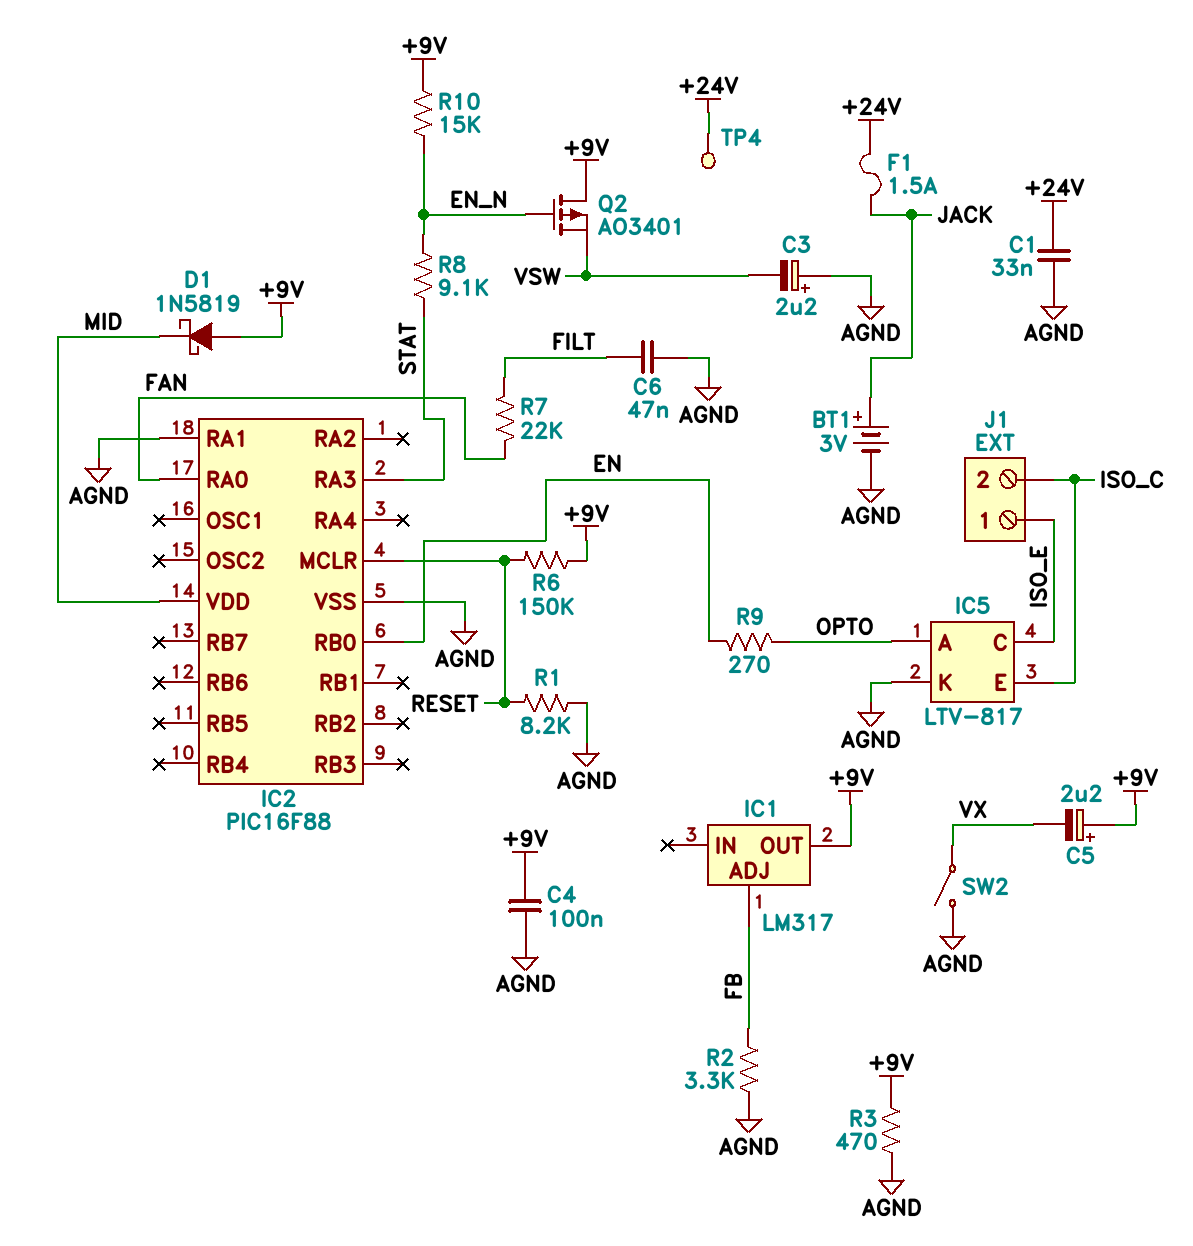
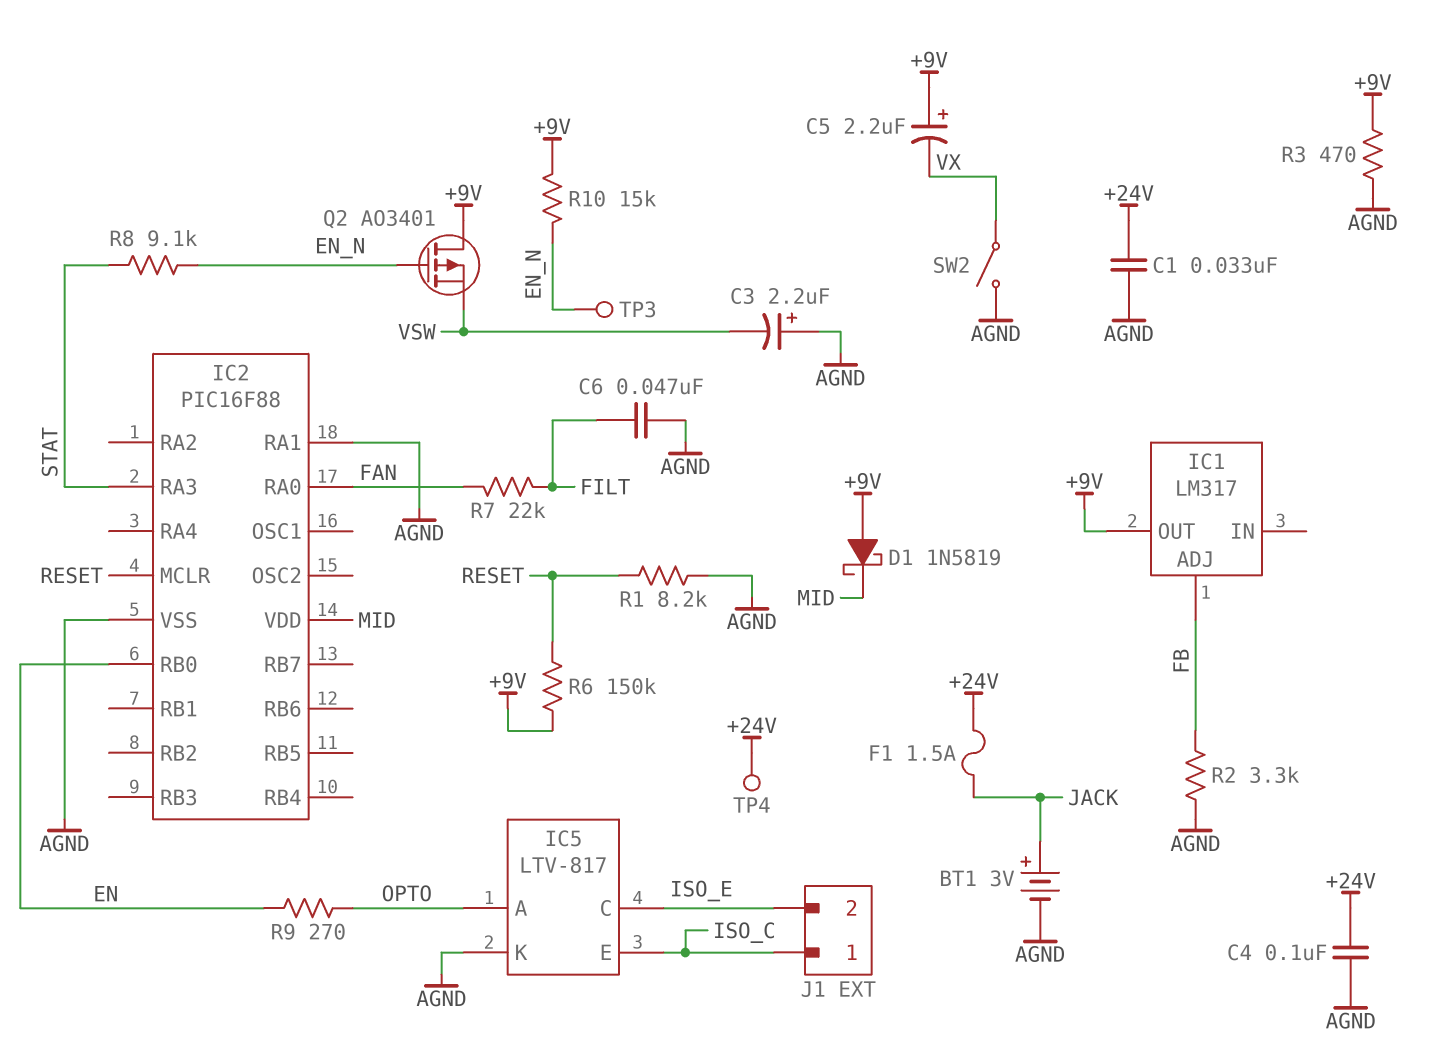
C4: 100nF (+9V, AGND) -> 100nF (+24V, AGND)
J1 pin 1: ISO_E -> ISO_C
J1 pin 2: ISO_C -> ISO_E
TP3: none -> test point (EN_N)

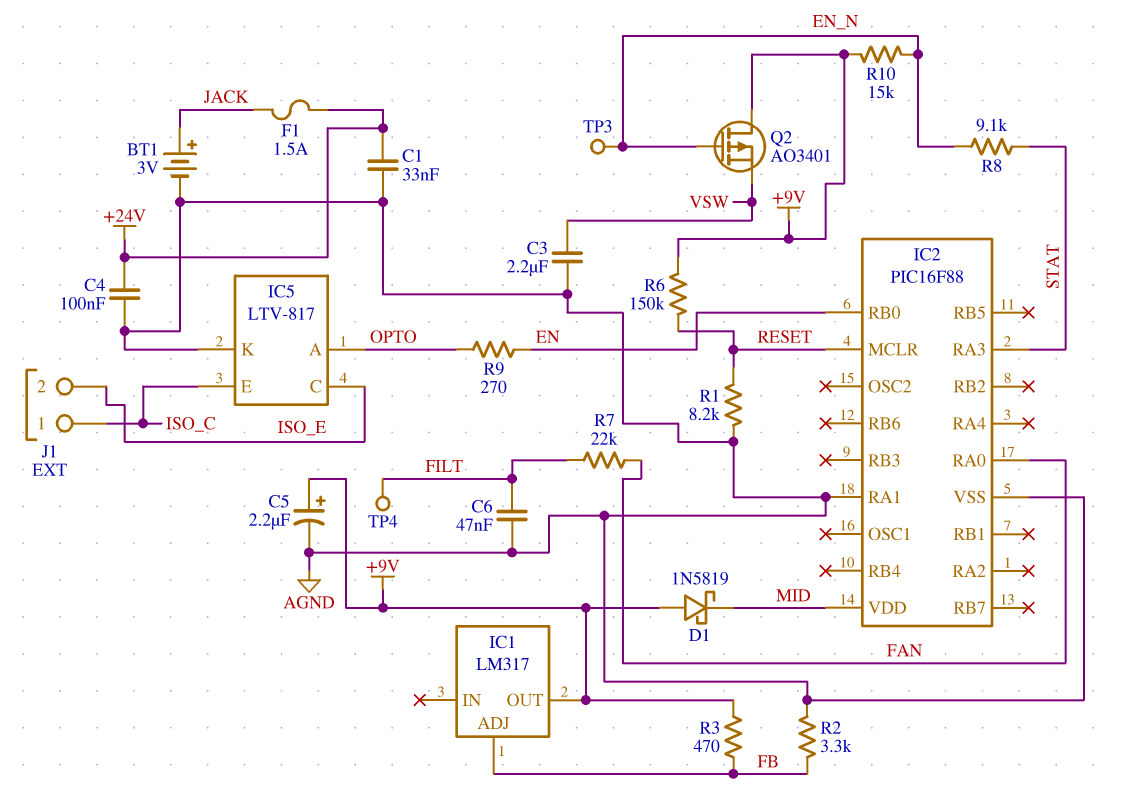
C3: 2.2uF (plus AGND, minus VSW) -> 2.2uF (AGND, VSW)
C5: 2.2uF (plus +9V, minus VX) -> 2.2uF (plus +9V, minus AGND)
R3: 470 (+9V, AGND) -> 470 (+9V, FB)
SW2: switch (AGND, VX) -> none
TP4: test point (+24V) -> test point (FILT)

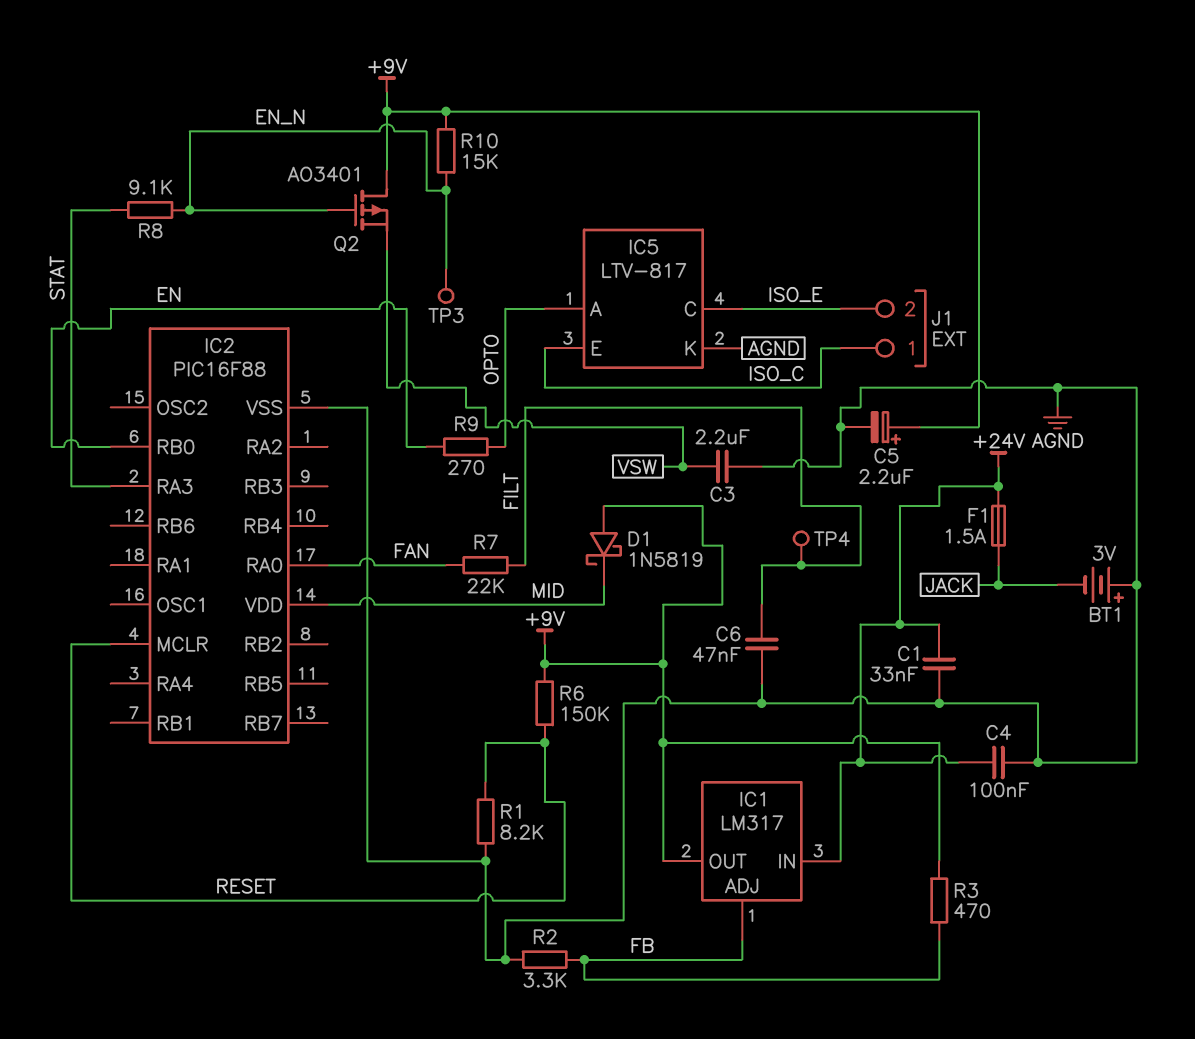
BT1: 3V (plus JACK, minus AGND) -> 3V (plus AGND, minus JACK)
IC1 pin IN: none -> +24V
IC2 pin RA1: AGND -> none

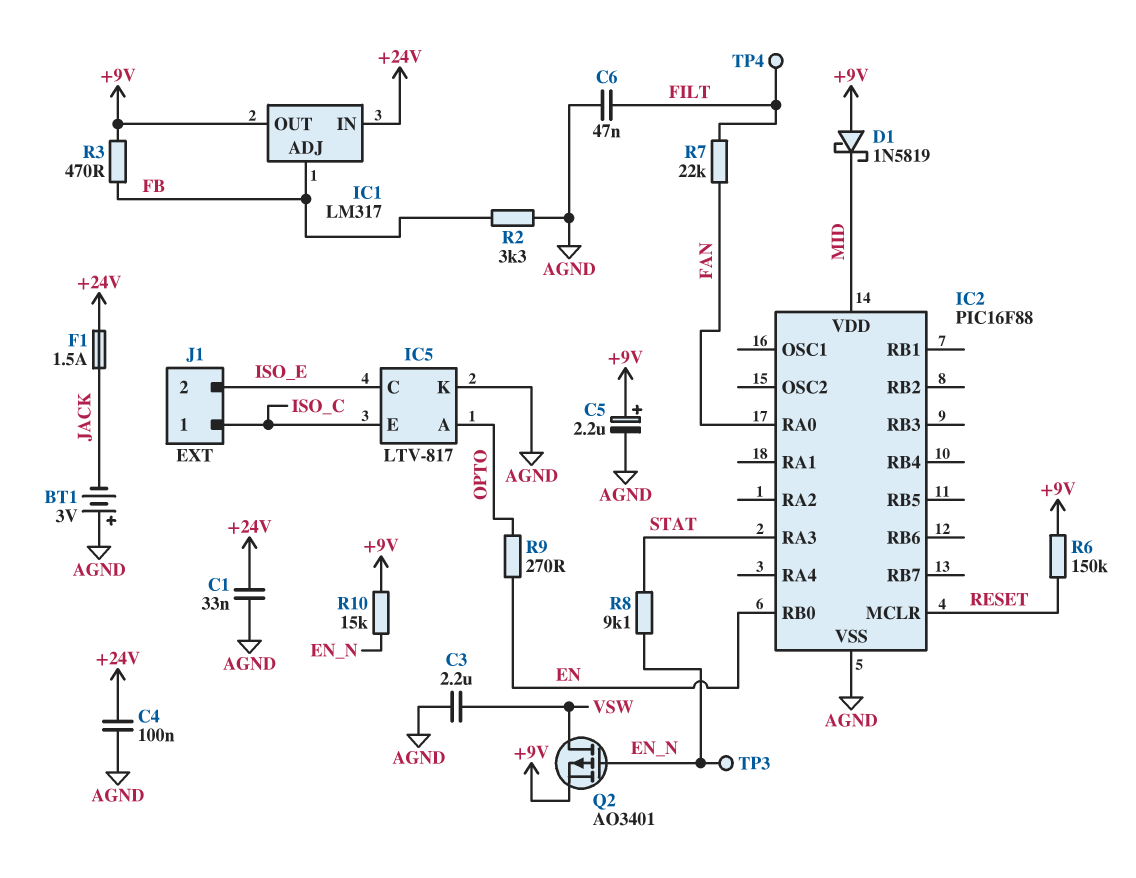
Q2: PMOS AO3401 (G EN_N, D +9V, S VSW) -> PMOS AO3401 (G EN_N, D VSW, S +9V)
R1: 8.2k (AGND, RESET) -> none

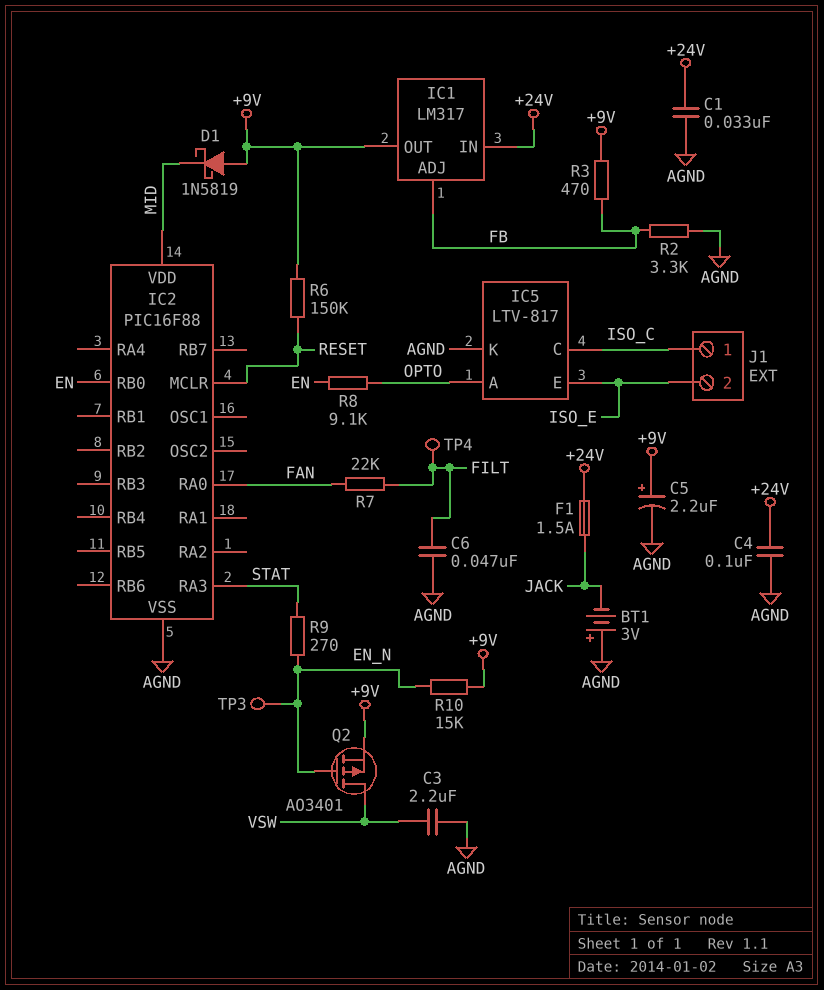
IC5 pin C: ISO_E -> ISO_C
IC5 pin E: ISO_C -> ISO_E
R8: 9.1k (EN_N, STAT) -> 9.1k (EN, OPTO)
R9: 270 (EN, OPTO) -> 270 (EN_N, STAT)

